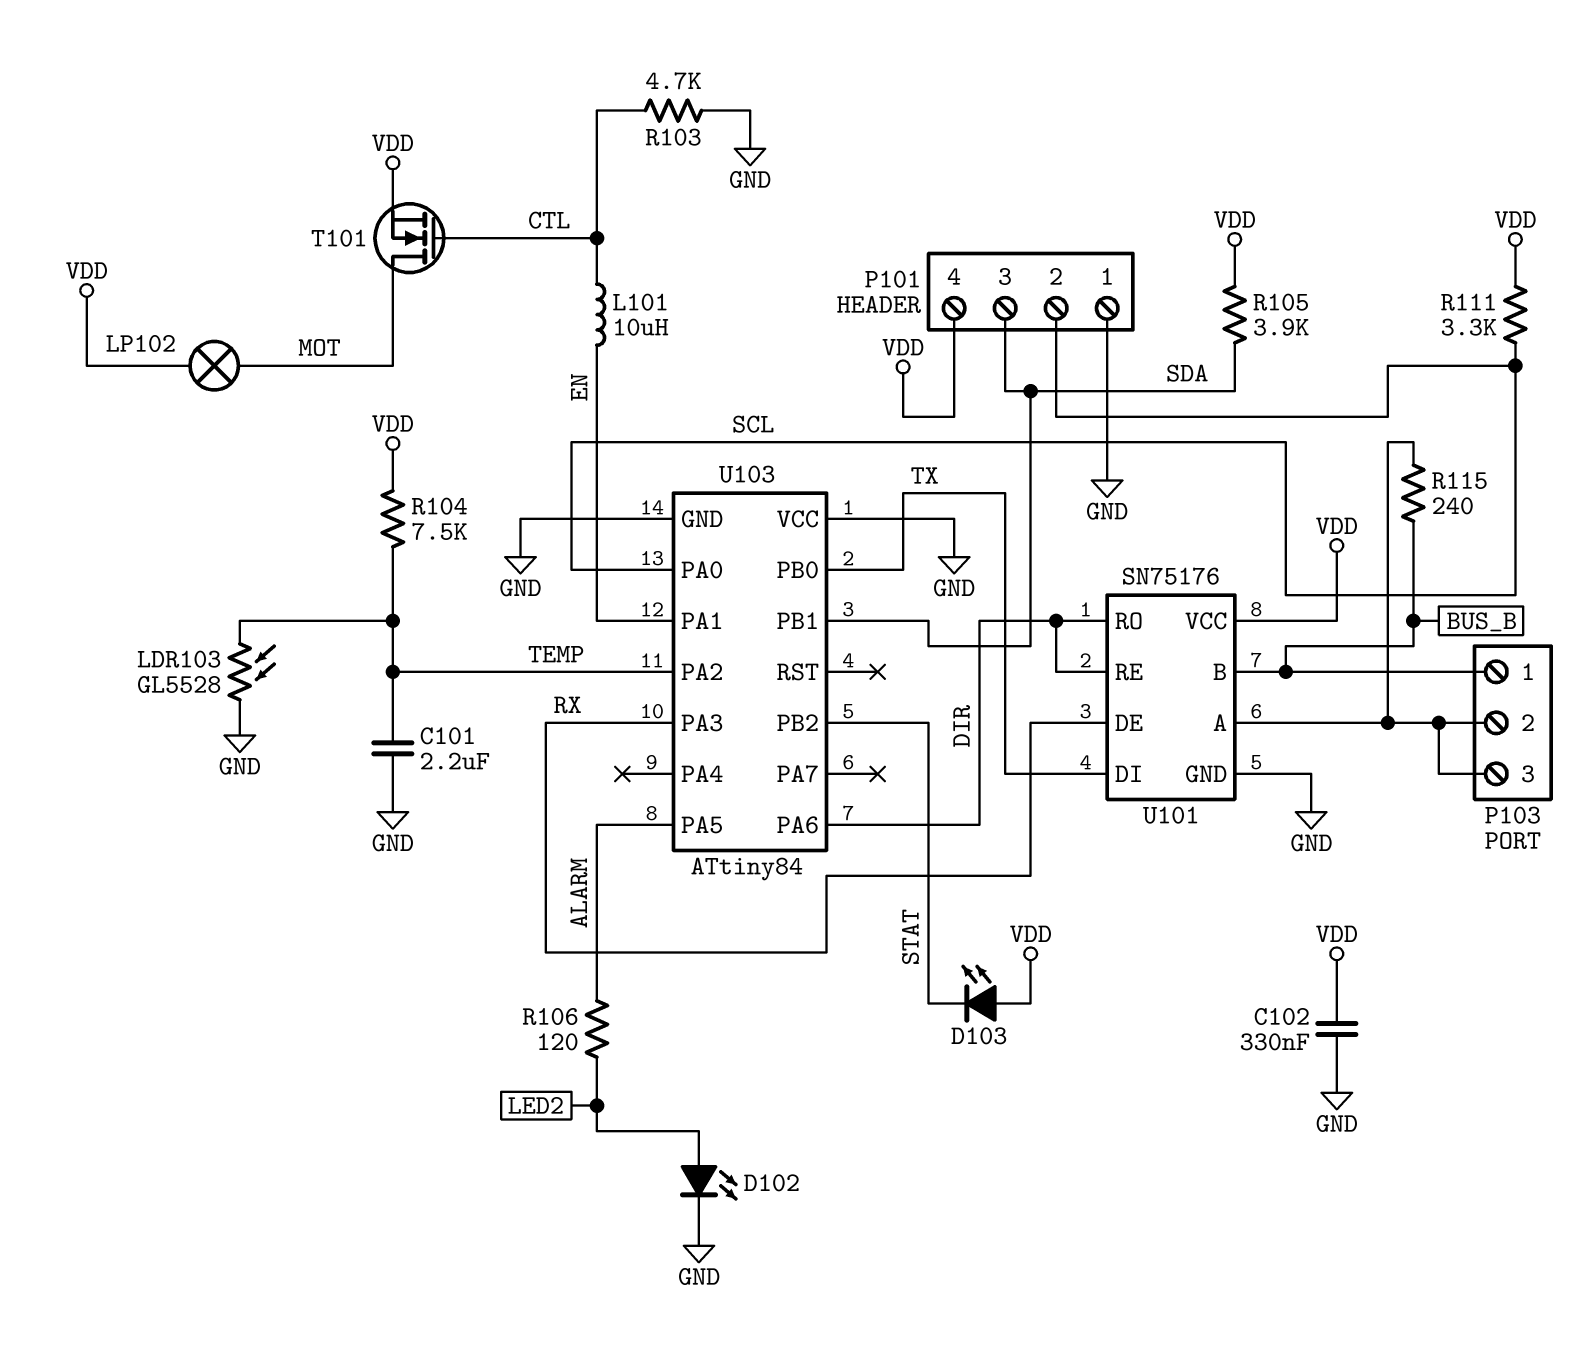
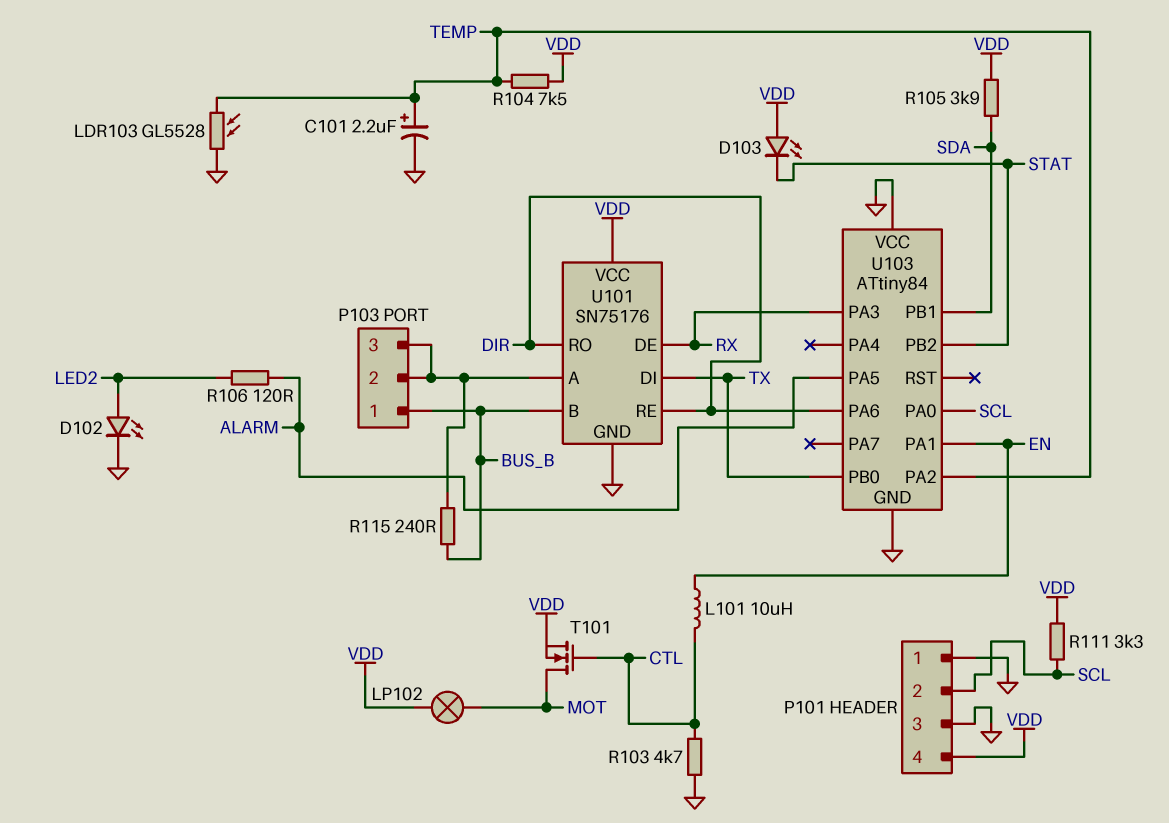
C101: 2.2uF (GND, TEMP) -> 2.2uF (plus TEMP, minus GND)
C102: 330nF (GND, VDD) -> none
P101 pin 3: SDA -> GND

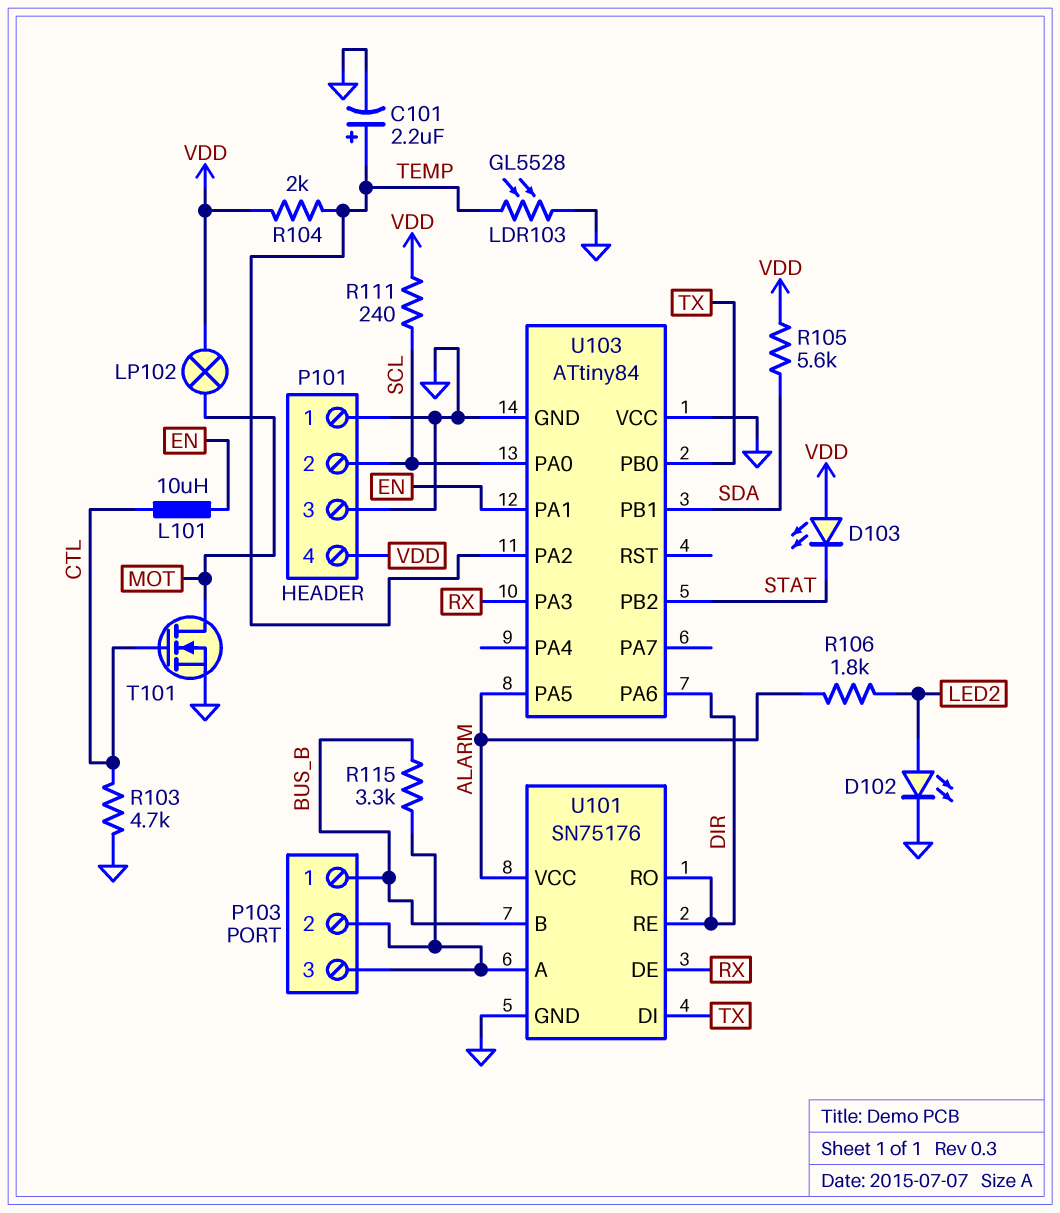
R104: 7.5k (TEMP, VDD) -> 2k (TEMP, VDD)
R105: 3.9k (SDA, VDD) -> 5.6k (SDA, VDD)
R106: 120 (ALARM, LED2) -> 1.8k (ALARM, LED2)
R111: 3.3k (SCL, VDD) -> 240 (SCL, VDD)
R115: 240 (BUS_B, P103/2) -> 3.3k (BUS_B, P103/2)
T101: NMOS (G CTL, D MOT, S VDD) -> NMOS (G CTL, D MOT, S GND)
U101 pin VCC: VDD -> ALARM

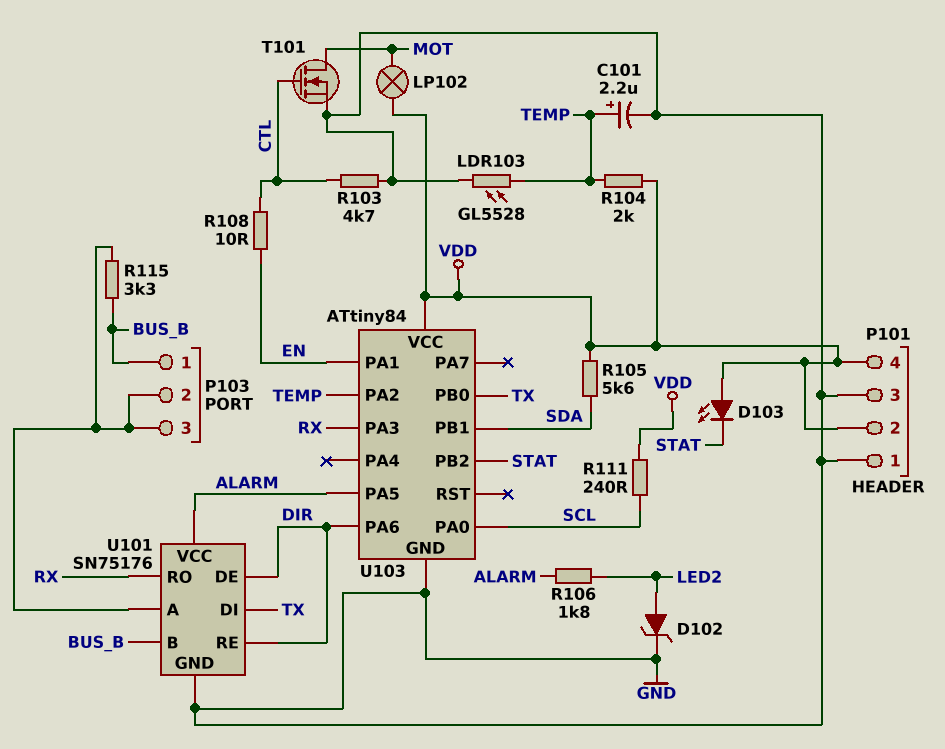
D102: LED (A LED2, K GND) -> zener (A LED2, K GND)
L101: 10uH (CTL, EN) -> none
P101 pin 2: SCL -> VDD
R108: none -> 10 (CTL, EN)
U101 pin DE: RX -> DIR
U101 pin RO: DIR -> RX
U103 pin VCC: GND -> VDD

